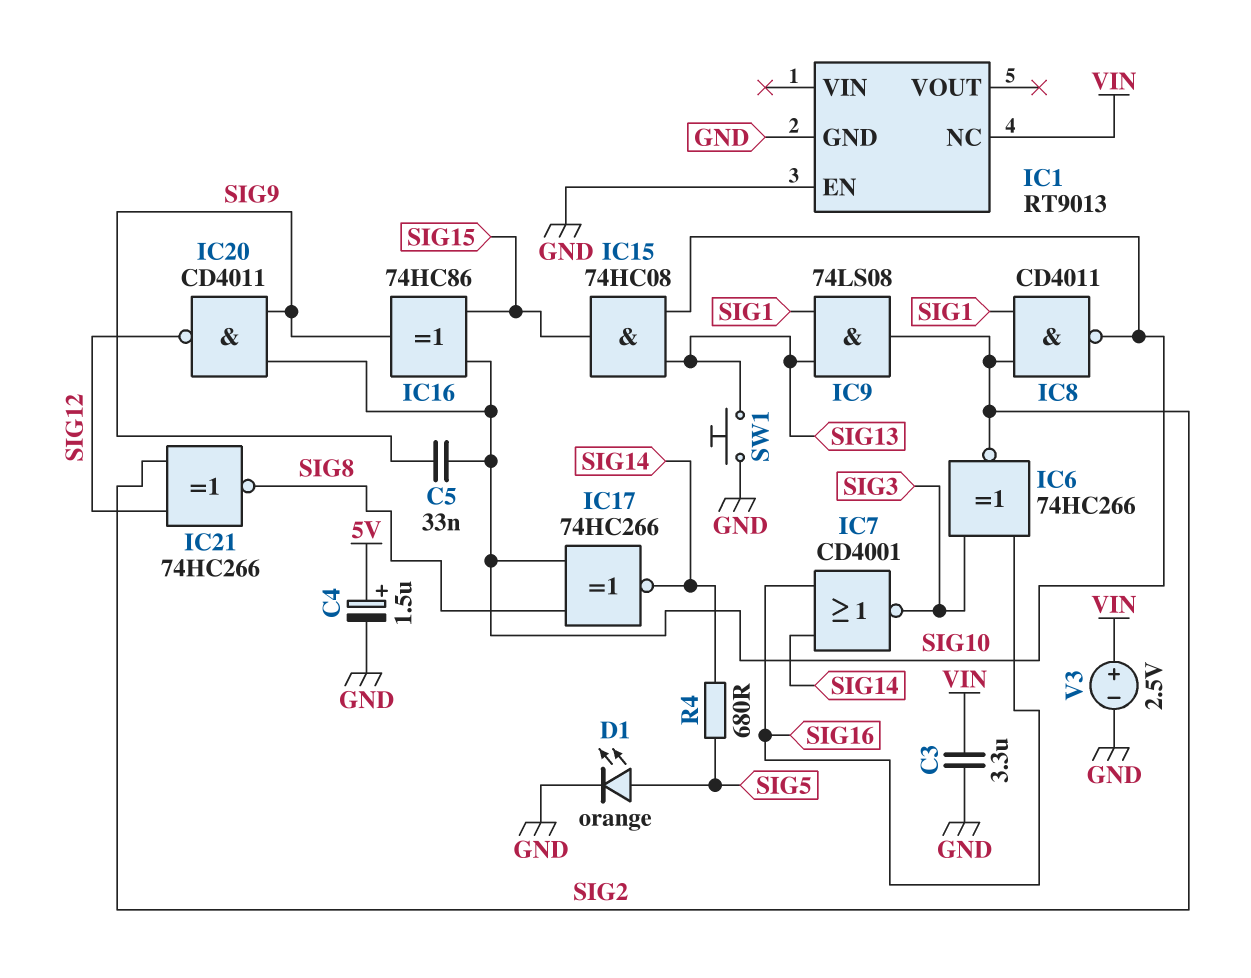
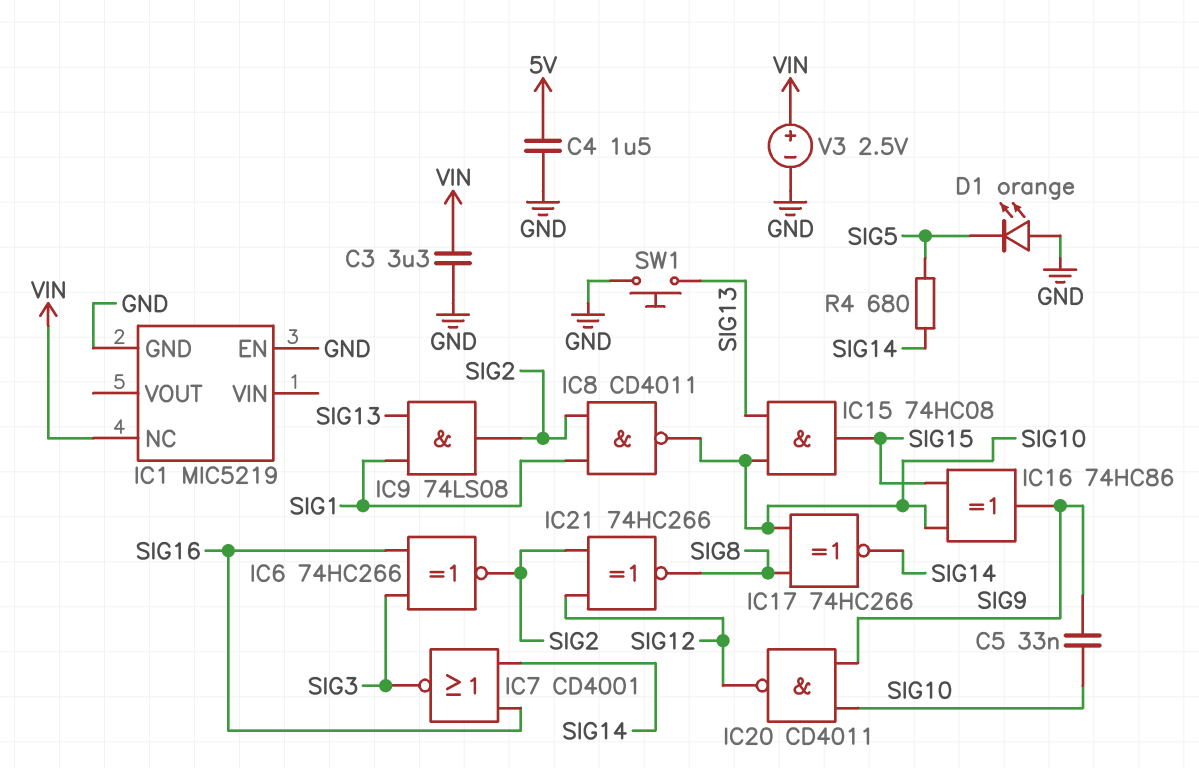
C4: 1.5uF (plus 5V, minus GND) -> 1.5uF (5V, GND)
D1: LED orange (A SIG5, K GND) -> LED orange (A GND, K SIG5)
IC1: RT9013 -> MIC5219

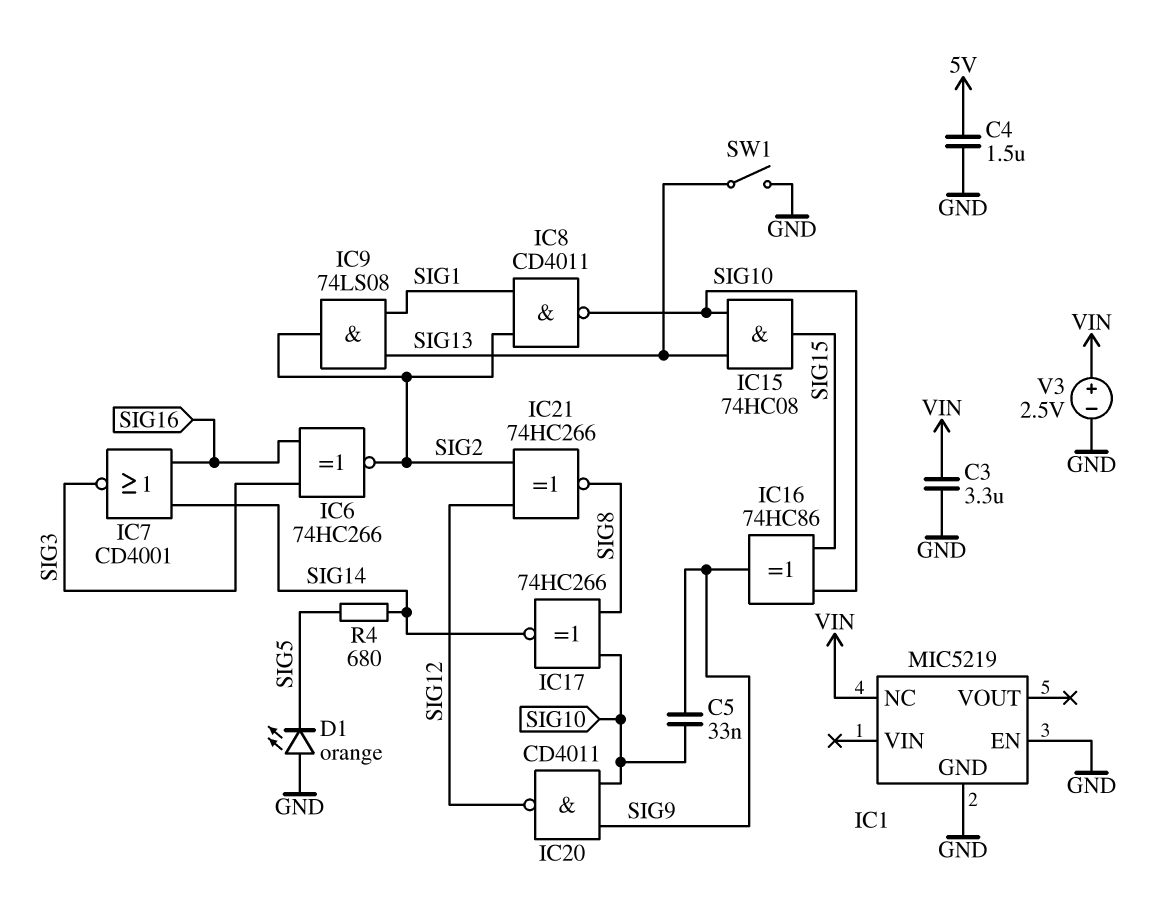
SW1: button (GND, SIG13) -> switch (GND, SIG13)

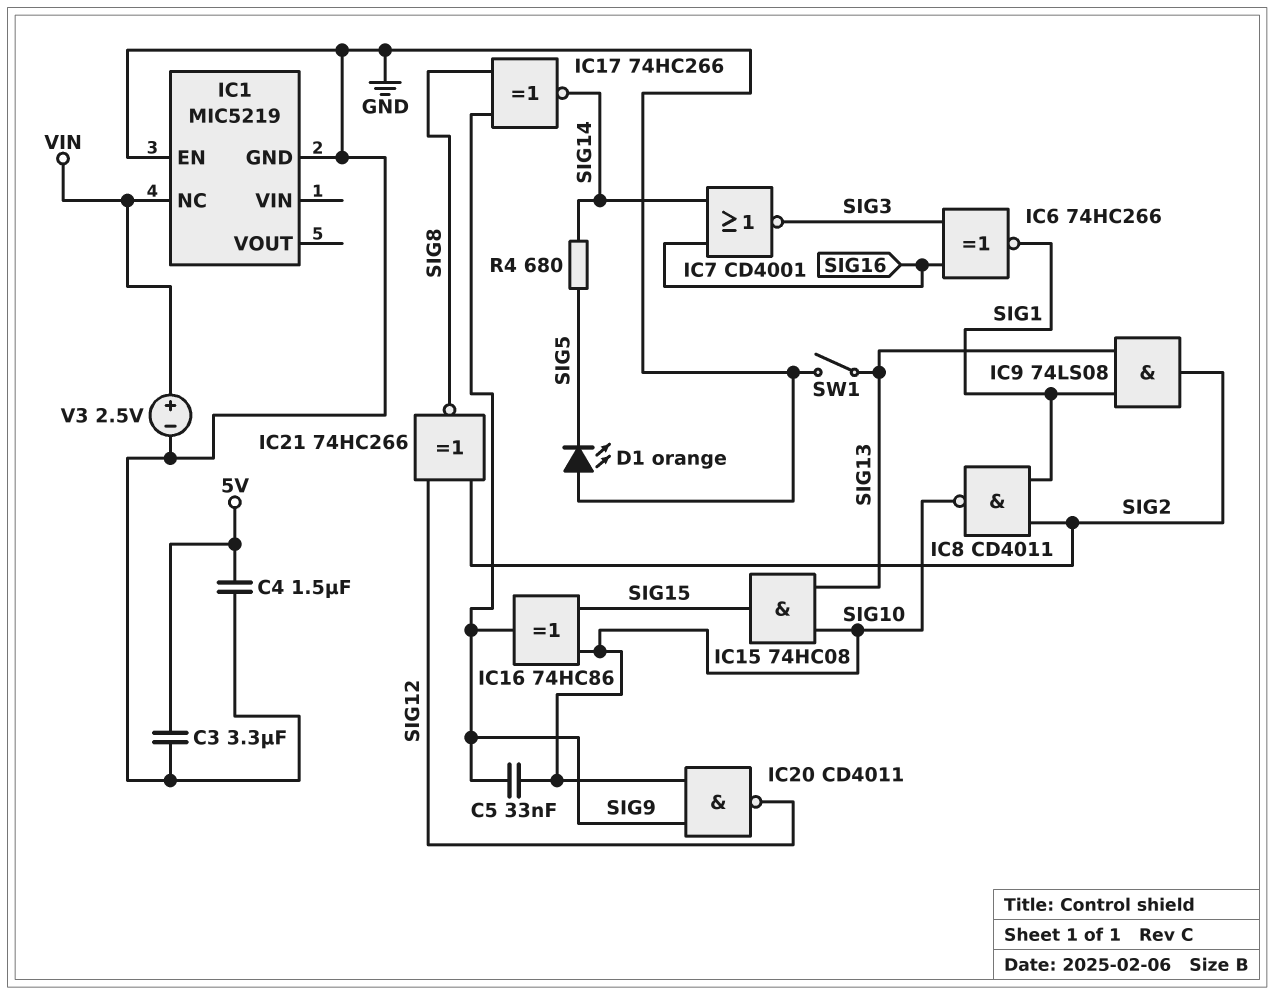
C3: 3.3uF (GND, VIN) -> 3.3uF (5V, GND)
IC6: XNOR 74HC266 (in SIG3, in SIG16, out SIG2) -> XNOR 74HC266 (in SIG3, in SIG16, out SIG1)
IC17: XNOR 74HC266 (in SIG8, in SIG10, out SIG14) -> XNOR 74HC266 (in SIG8, in SIG9, out SIG14)

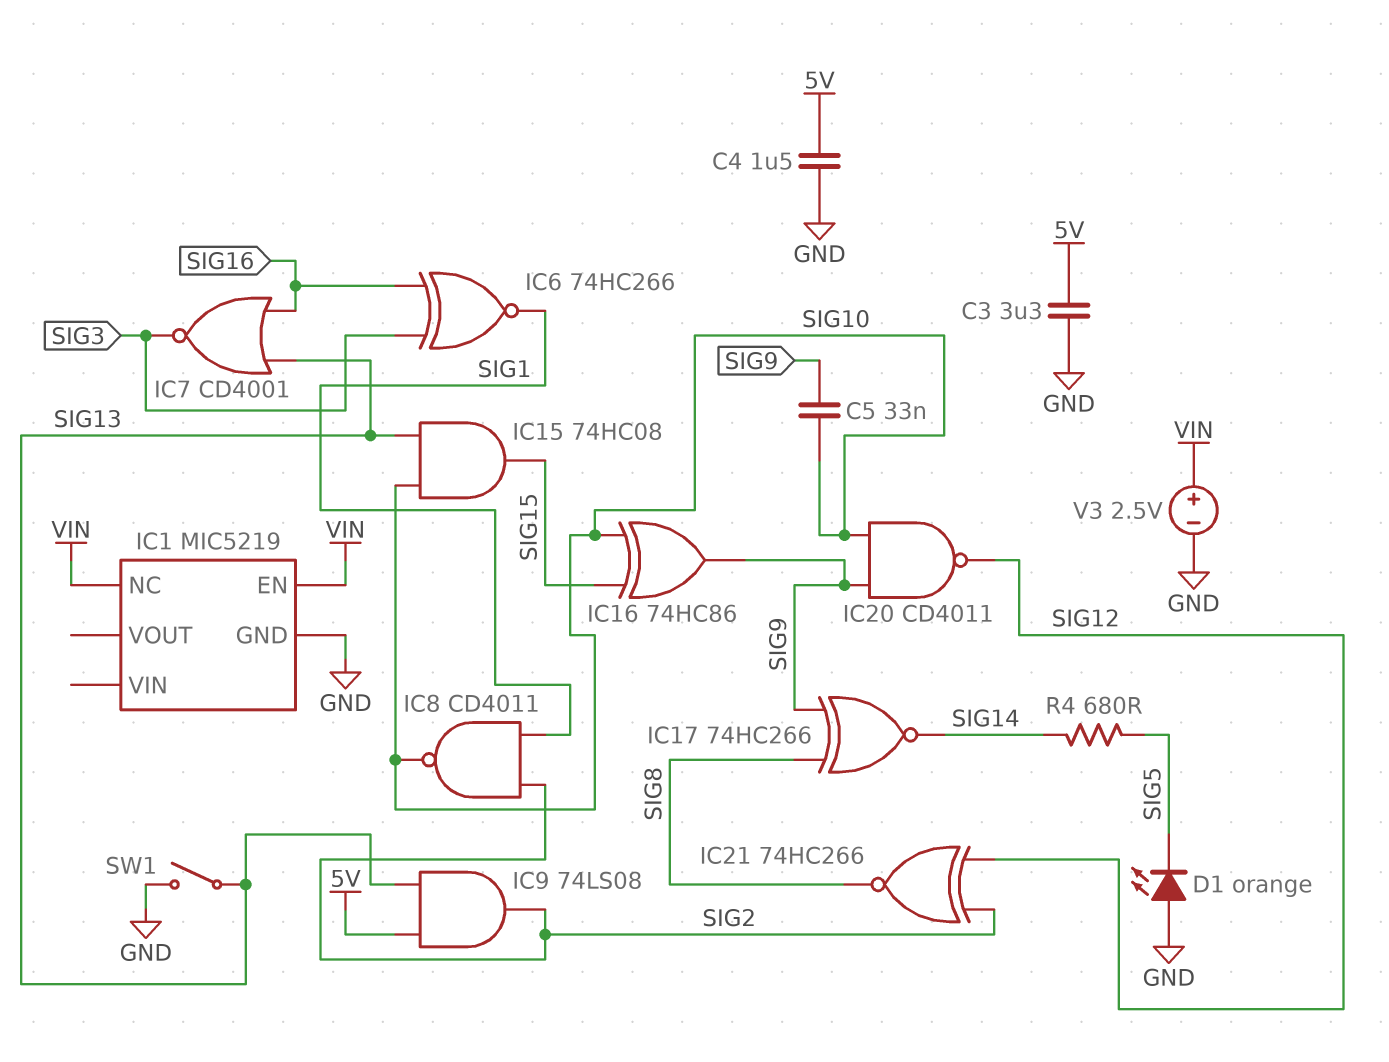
IC1 pin EN: GND -> VIN
IC7: NOR CD4001 (in SIG14, in SIG16, out SIG3) -> NOR CD4001 (in SIG13, in SIG16, out SIG3)
IC9: AND 74LS08 (in SIG1, in SIG13, out SIG2) -> AND 74LS08 (in 5V, in SIG13, out SIG2)

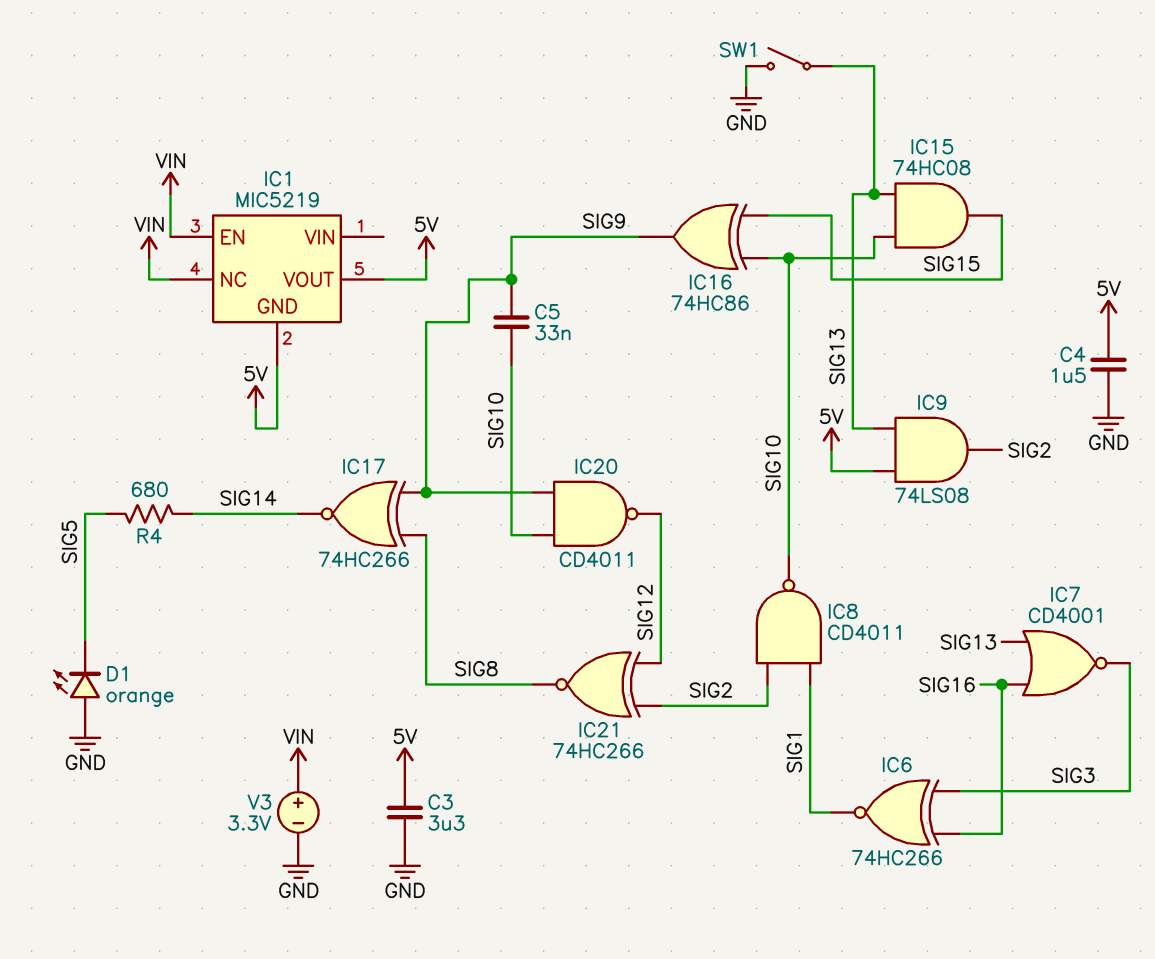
IC1 pin GND: GND -> 5V
IC1 pin VOUT: none -> 5V
V3: 2.5V (plus VIN, minus GND) -> 3.3V (plus VIN, minus GND)

